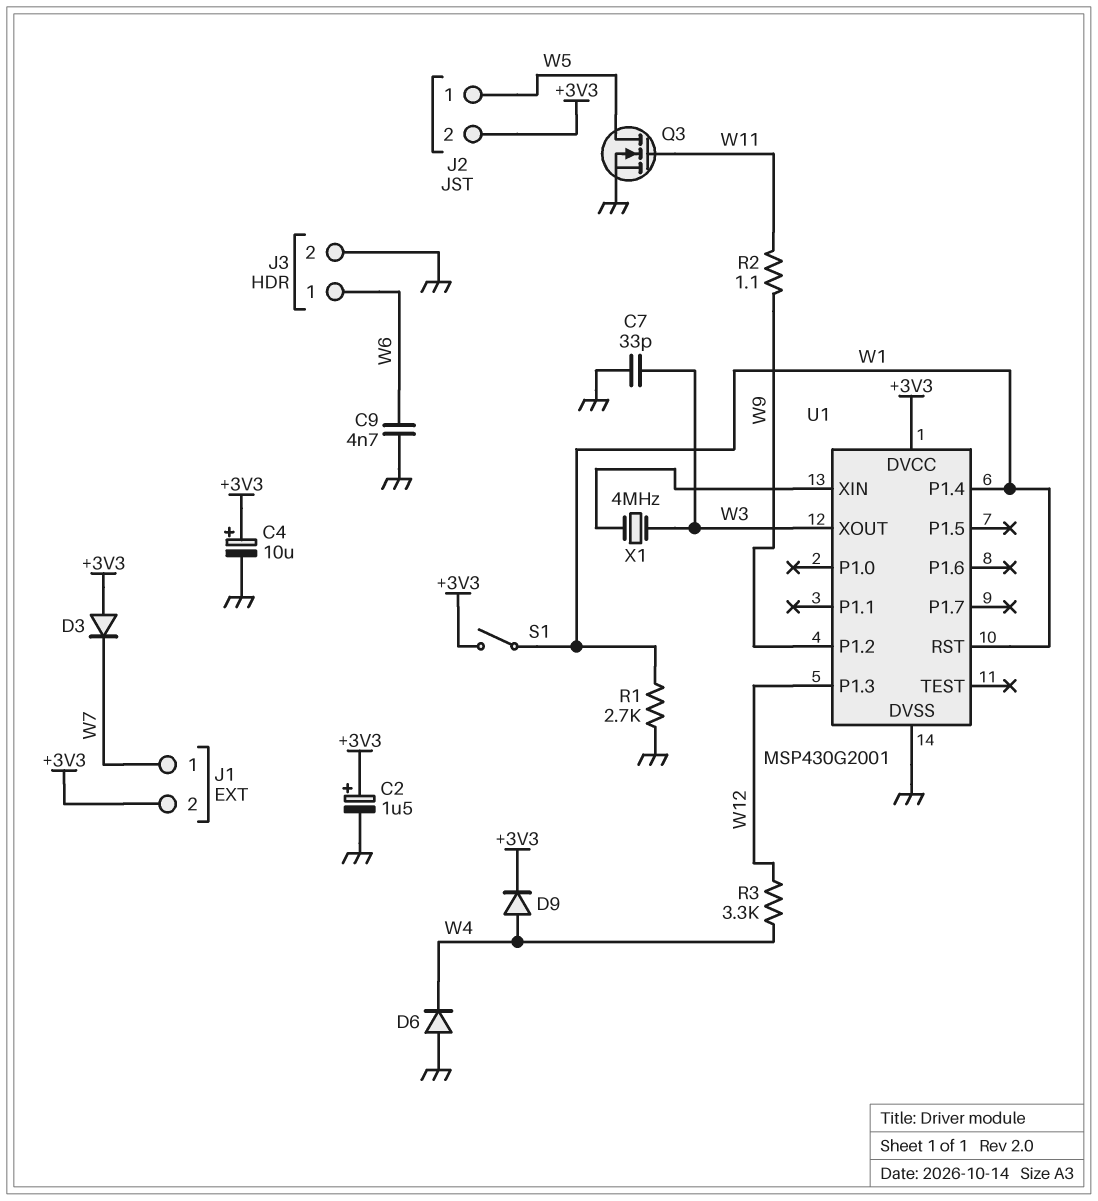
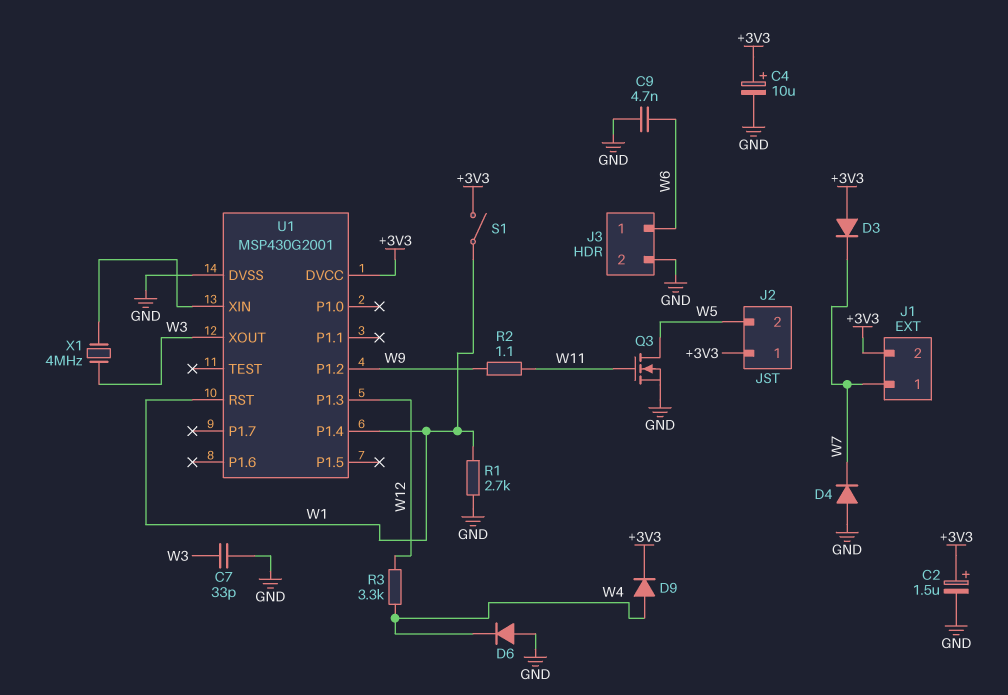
D4: none -> diode (A GND, K W7)
J2 pin 1: W5 -> +3V3
J2 pin 2: +3V3 -> W5

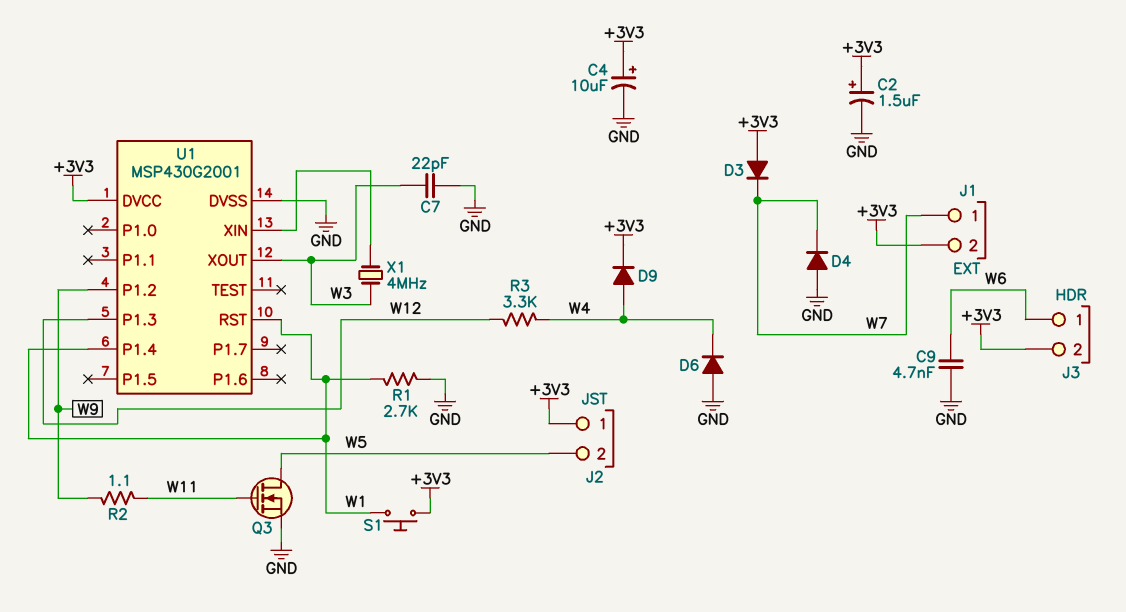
C7: 33pF (GND, W3) -> 22pF (GND, W3)
J3 pin 2: GND -> +3V3
S1: switch (+3V3, W1) -> button (+3V3, W1)

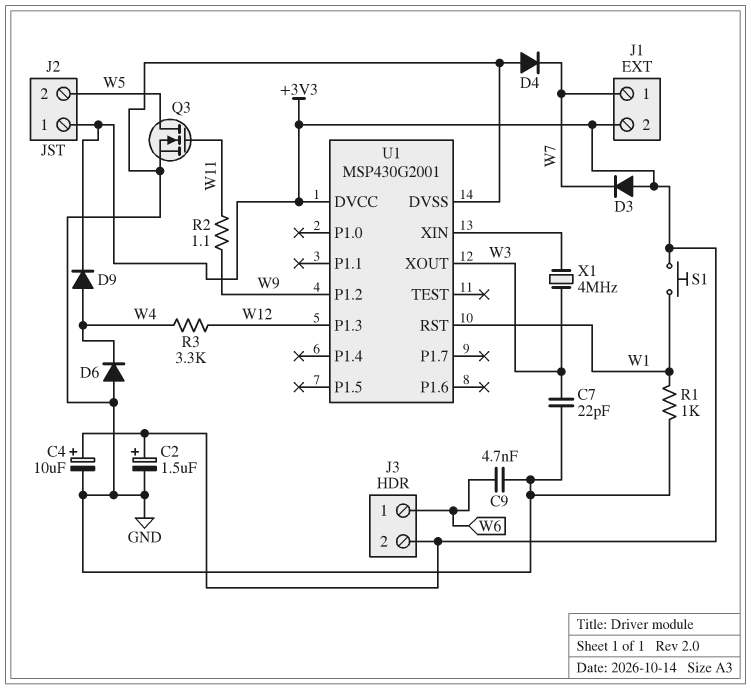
R1: 2.7k (GND, W1) -> 1k (GND, W1)
U1 pin P1.4: W1 -> none

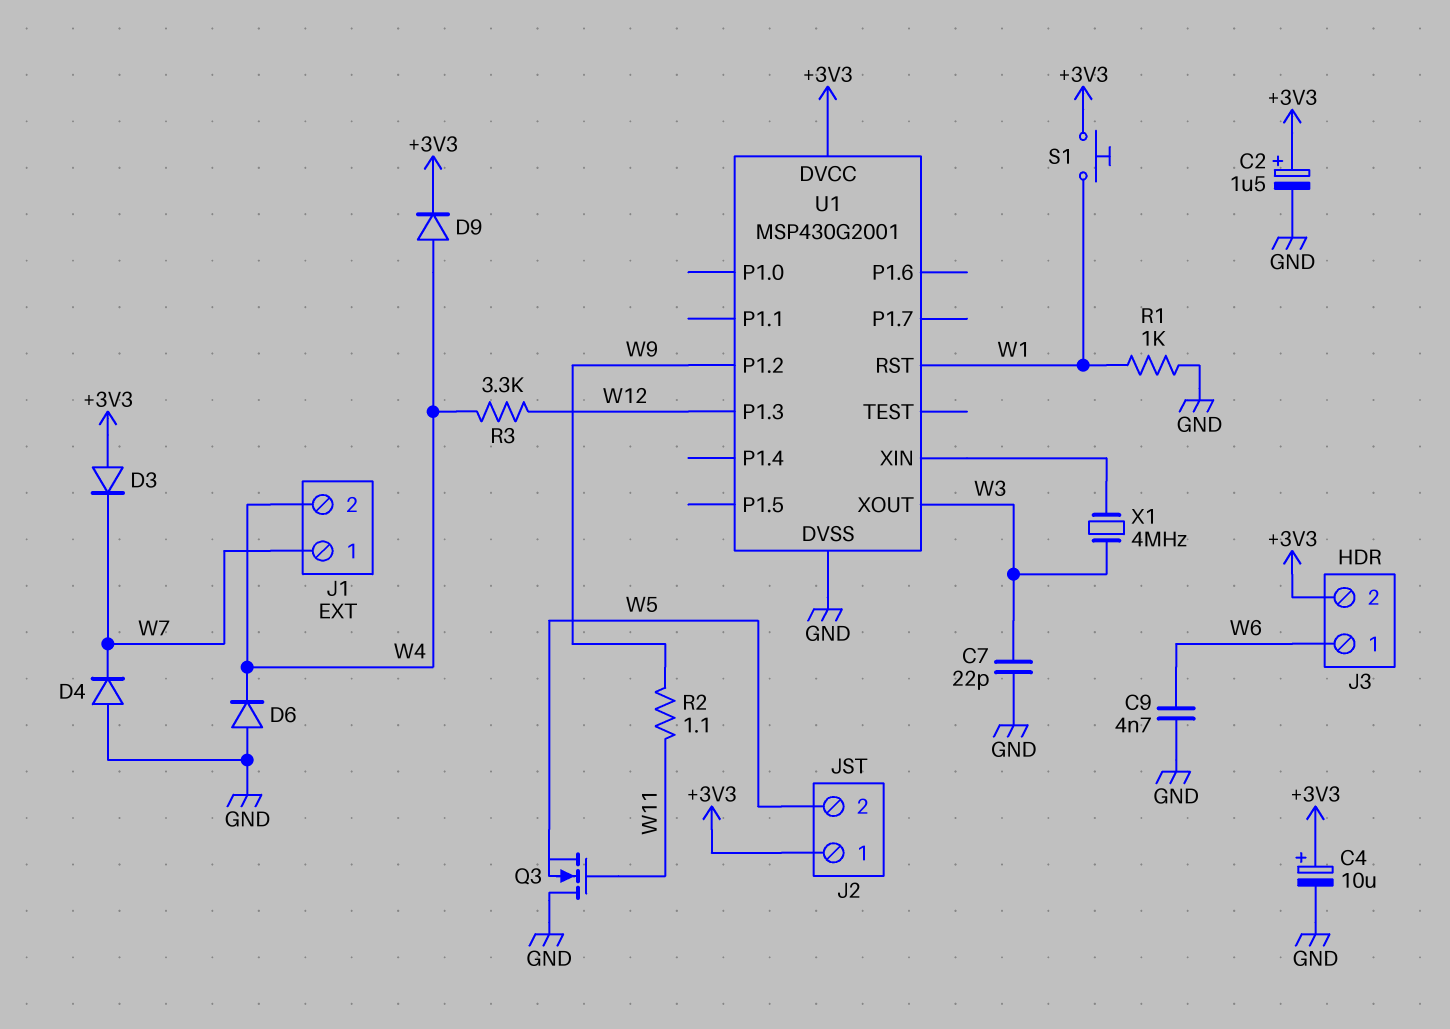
J1 pin 2: +3V3 -> W4
Q3: NMOS (G W11, D W5, S GND) -> NMOS (G W11, D GND, S W5)

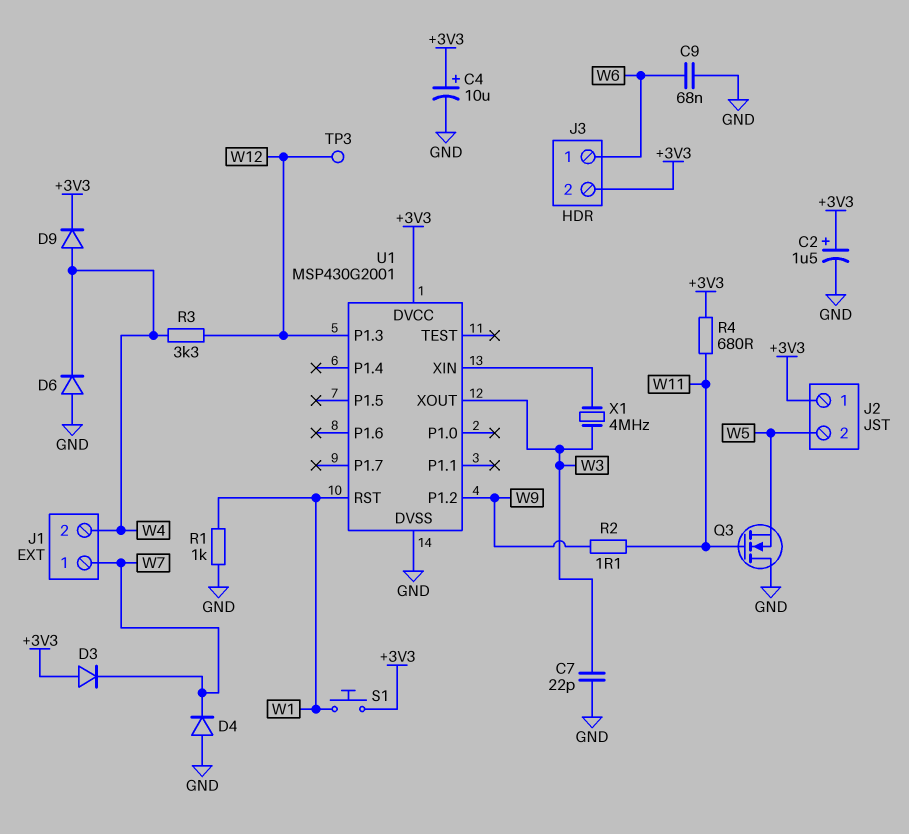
C9: 4.7nF (GND, W6) -> 68nF (GND, W6)
R4: none -> 680 (+3V3, W11)
TP3: none -> test point (W12)

